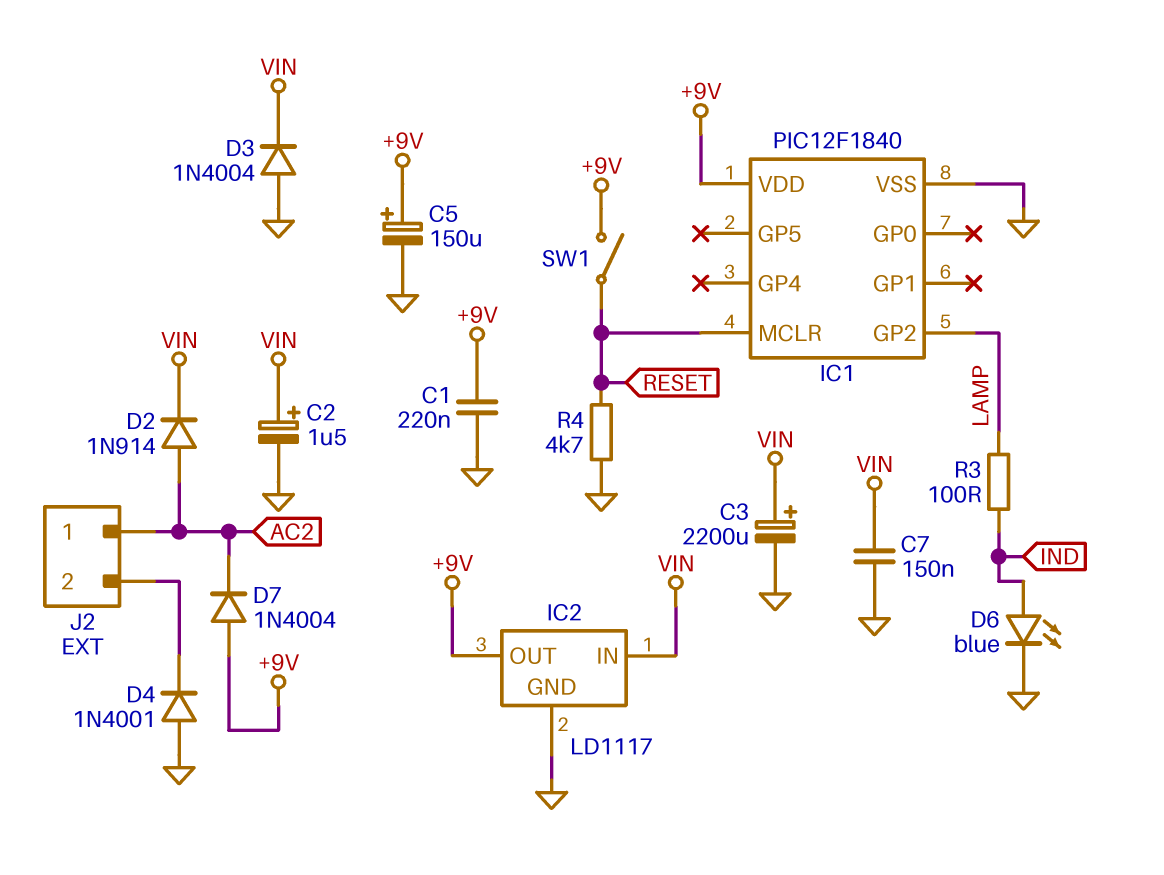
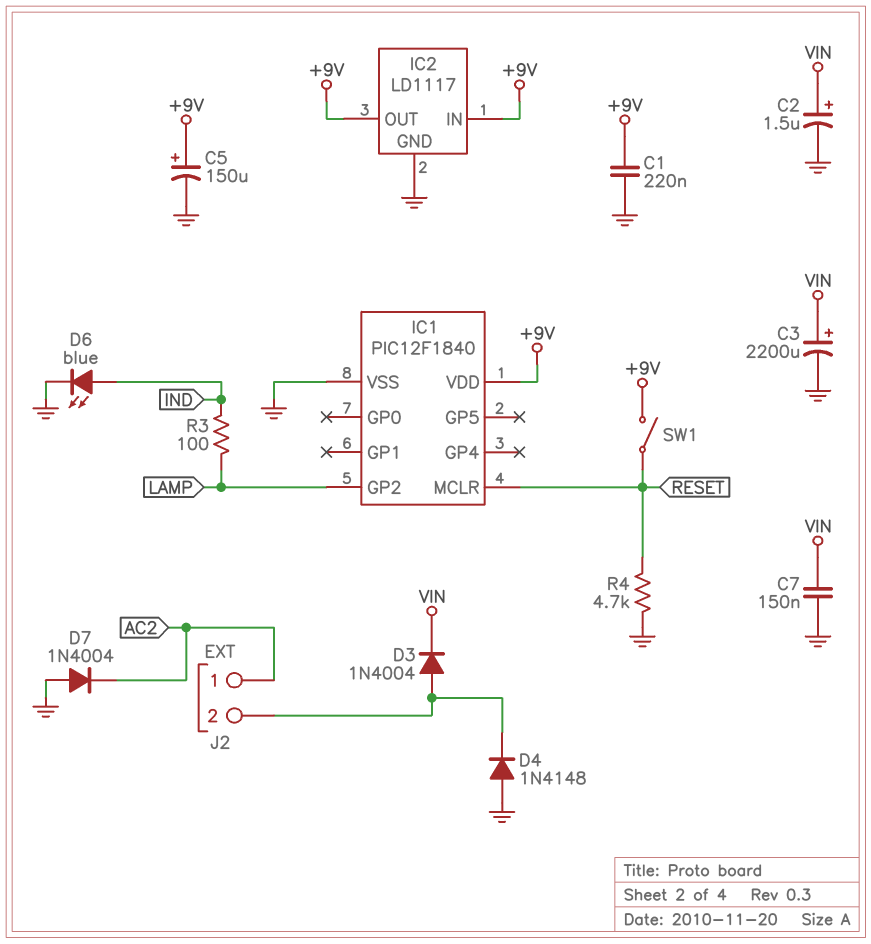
D2: diode 1N914 (A AC2, K VIN) -> none
D3: diode 1N4004 (A GND, K VIN) -> diode 1N4004 (A J2/2, K VIN)
D4: diode 1N4001 (A GND, K J2/2) -> diode 1N4148 (A GND, K J2/2)
D7: diode 1N4004 (A +9V, K AC2) -> diode 1N4004 (A GND, K AC2)
IC2 pin IN: VIN -> +9V

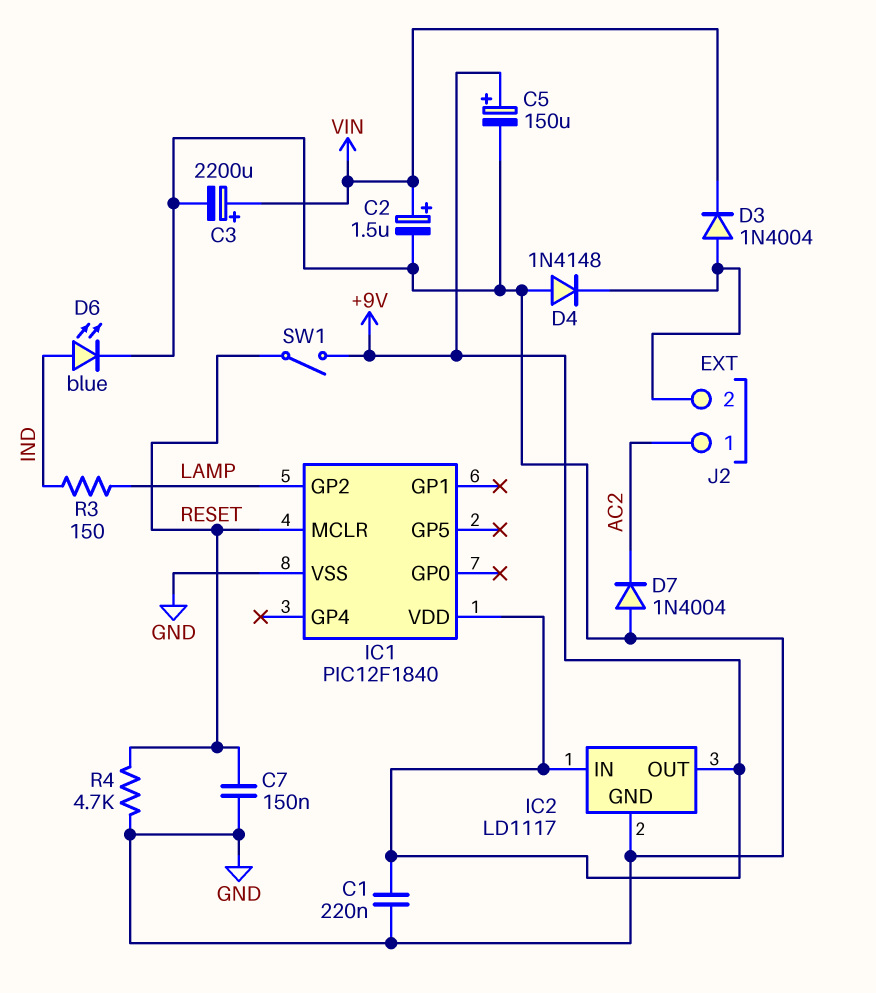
C7: 150nF (GND, VIN) -> 150nF (GND, RESET)
R3: 100 (IND, LAMP) -> 150 (IND, LAMP)

